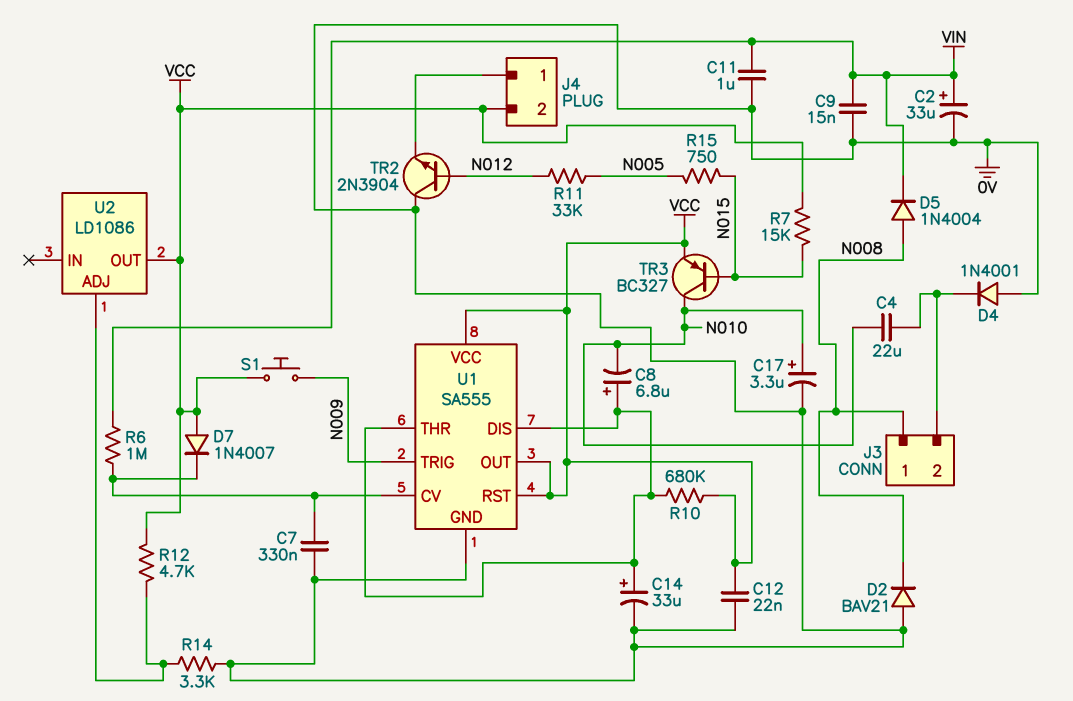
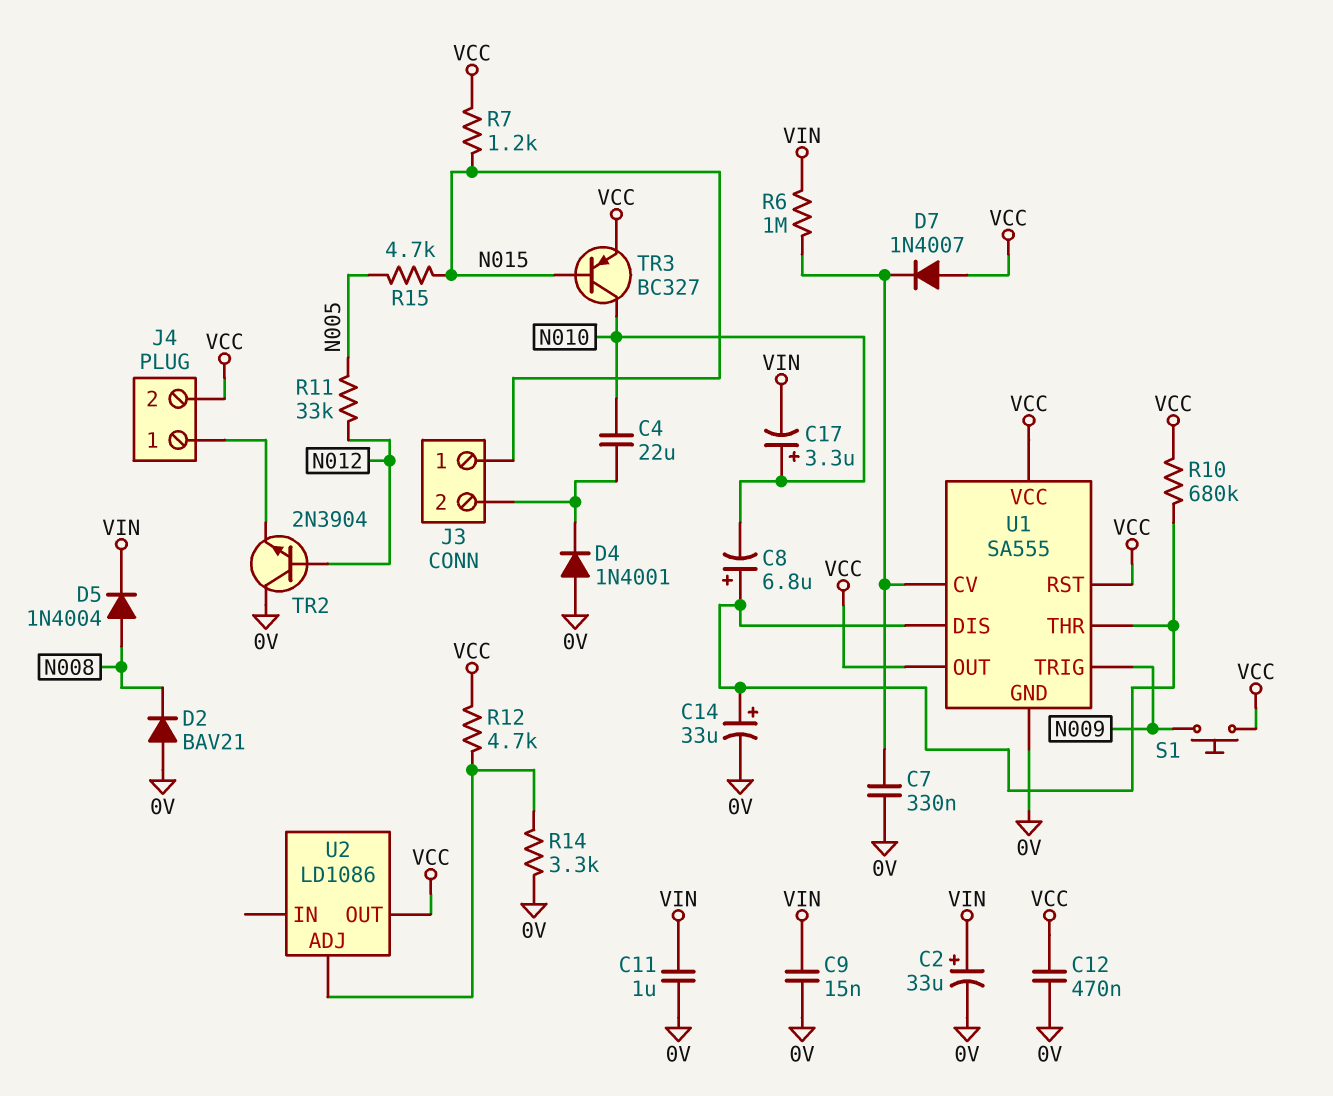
C12: 22nF (0V, VCC) -> 470nF (0V, VCC)
C17: 3.3uF (plus N010, minus 0V) -> 3.3uF (plus N010, minus VIN)
J3 pin 1: N008 -> N015
R7: 15k (N015, VCC) -> 1.2k (N015, VCC)
R15: 750 (N005, N015) -> 4.7k (N005, N015)

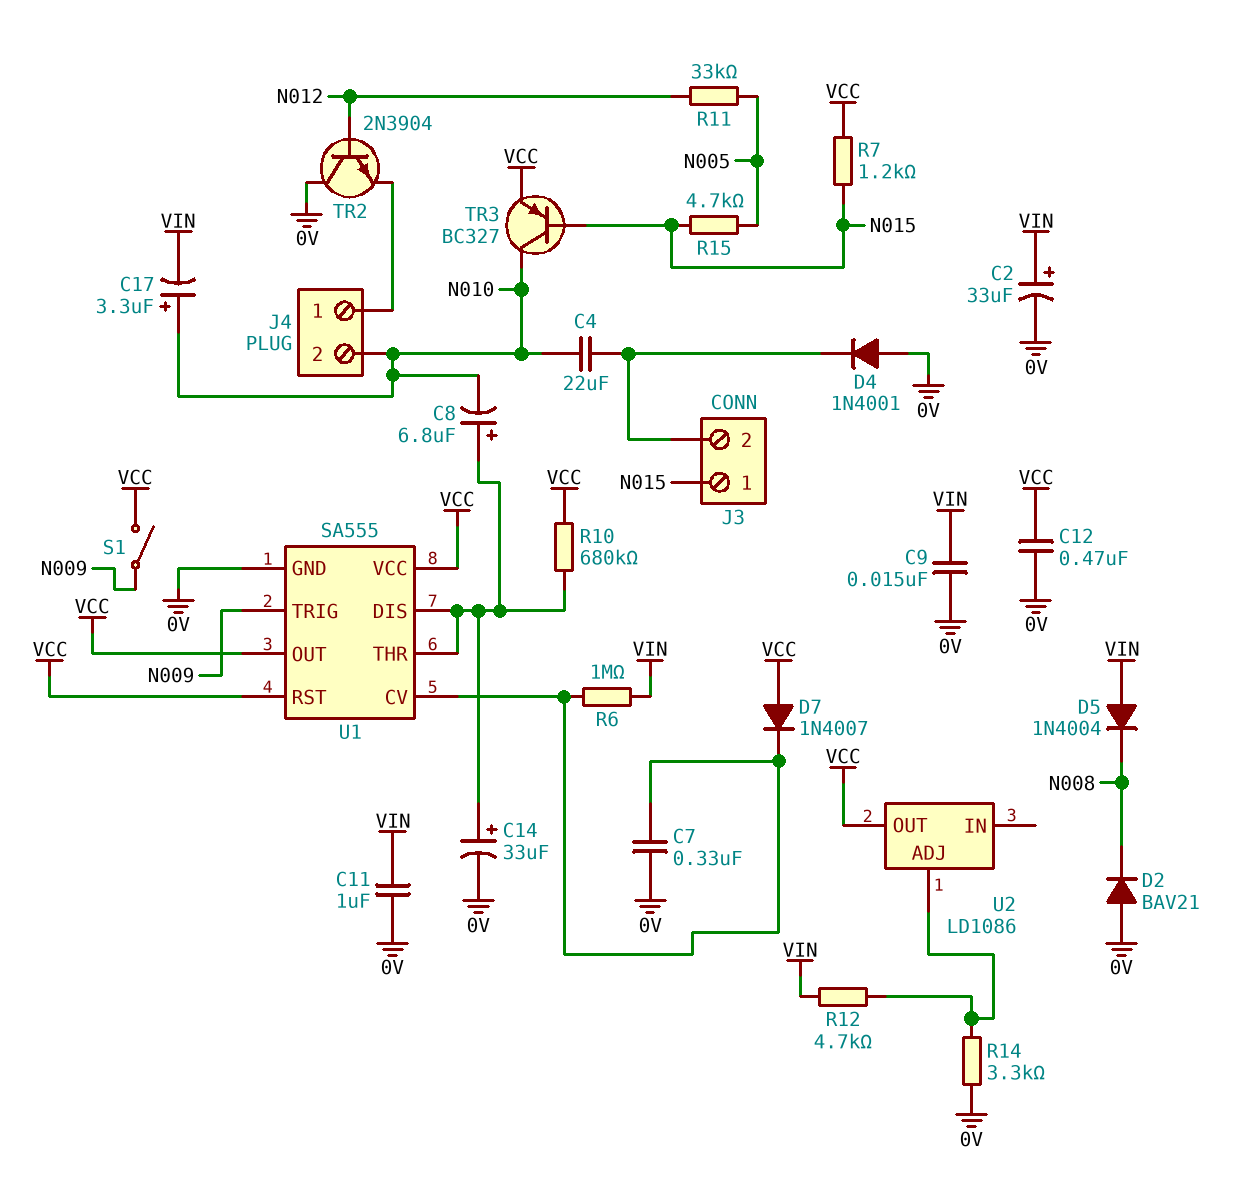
D5: diode 1N4004 (A N008, K VIN) -> diode 1N4004 (A VIN, K N008)
J4 pin 2: VCC -> N010
R12: 4.7k (U2/ADJ, VCC) -> 4.7k (U2/ADJ, VIN)
S1: button (N009, VCC) -> switch (N009, VCC)

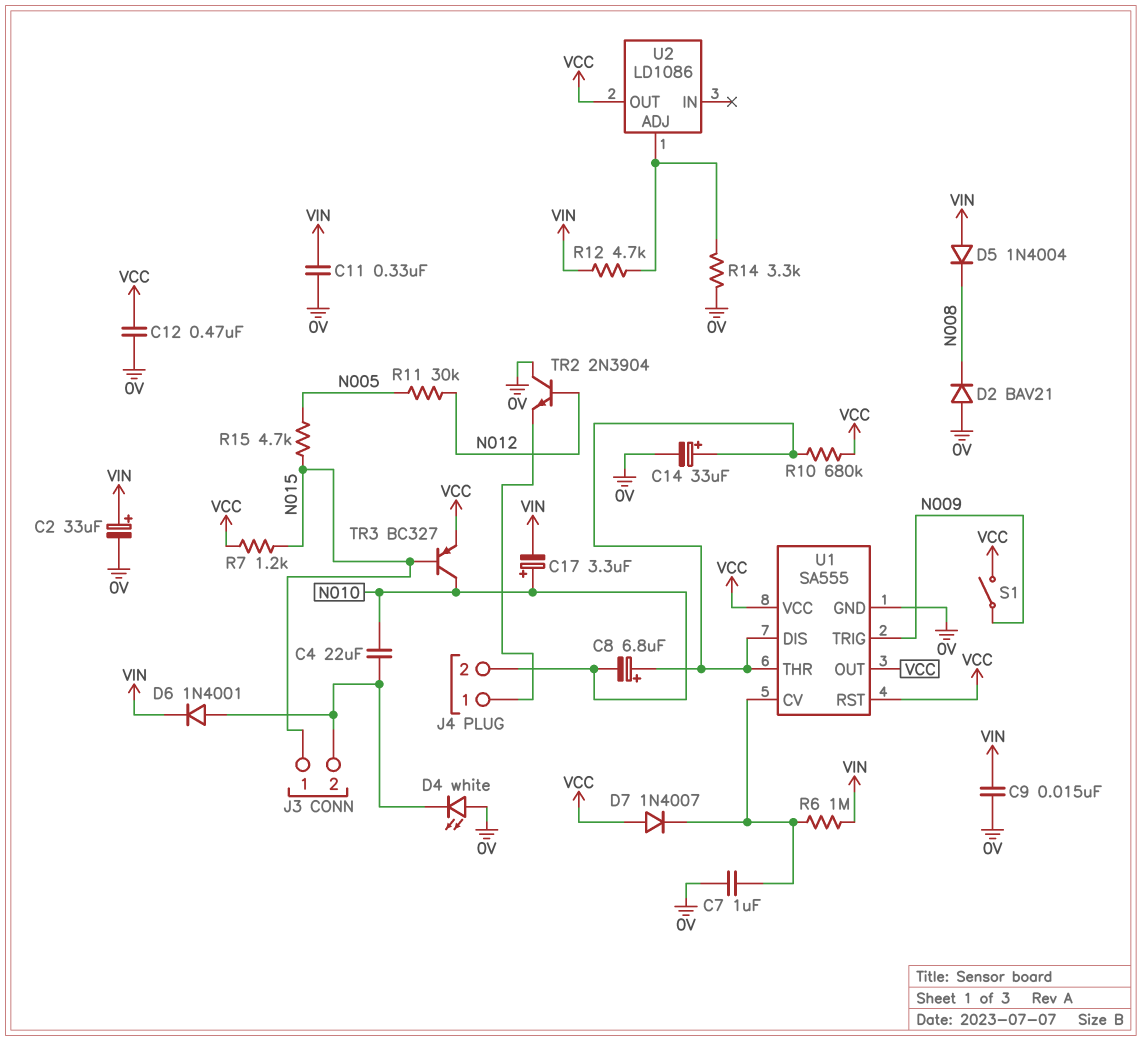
C7: 330nF (0V, U1/CV) -> 1uF (0V, U1/CV)
C11: 1uF (0V, VIN) -> 330nF (0V, VIN)
D4: diode 1N4001 (A 0V, K J3/2) -> LED white (A 0V, K J3/2)
D6: none -> diode 1N4001 (A J3/2, K VIN)
R11: 33k (N005, N012) -> 30k (N005, N012)

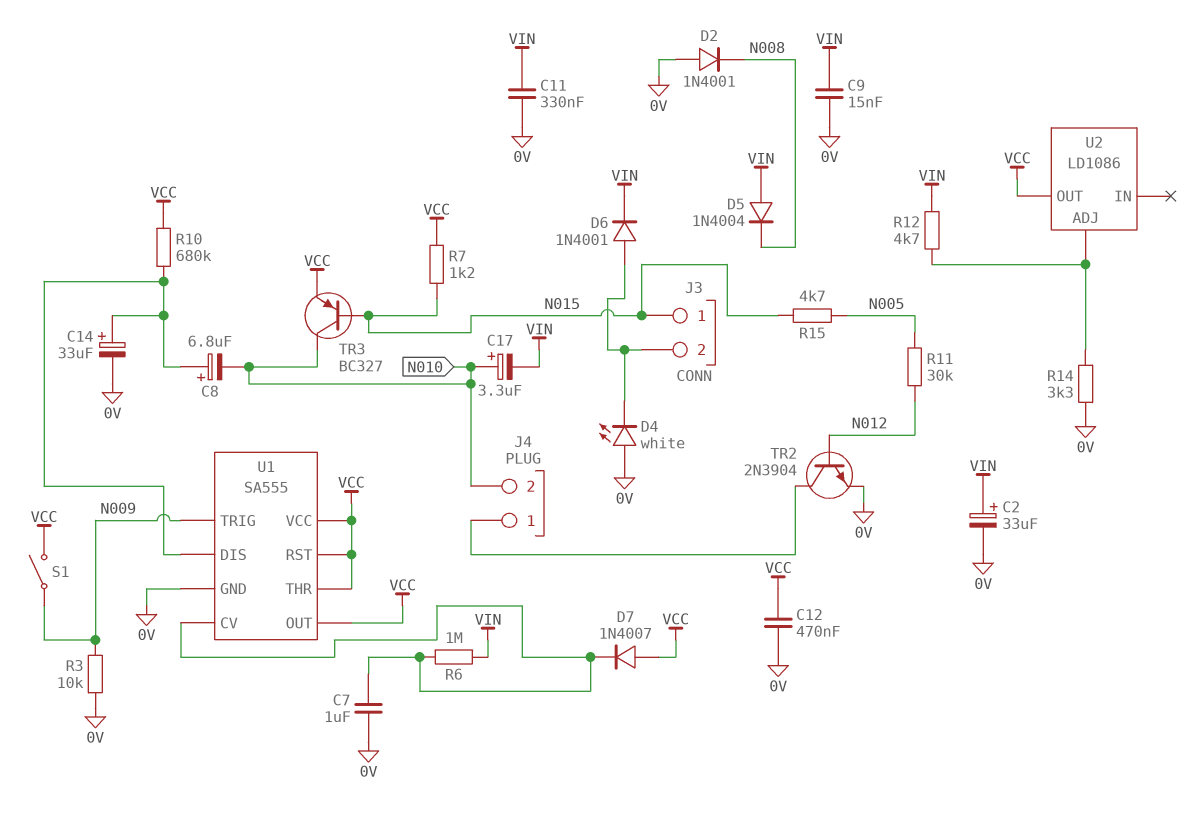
C4: 22uF (J3/2, N010) -> none
D2: diode BAV21 (A 0V, K N008) -> diode 1N4001 (A 0V, K N008)
R3: none -> 10k (0V, N009)
TR2: NPN 2N3904 (B N012, C 0V, E J4/1) -> NPN 2N3904 (B N012, C J4/1, E 0V)
U1 pin THR: U1/DIS -> VCC

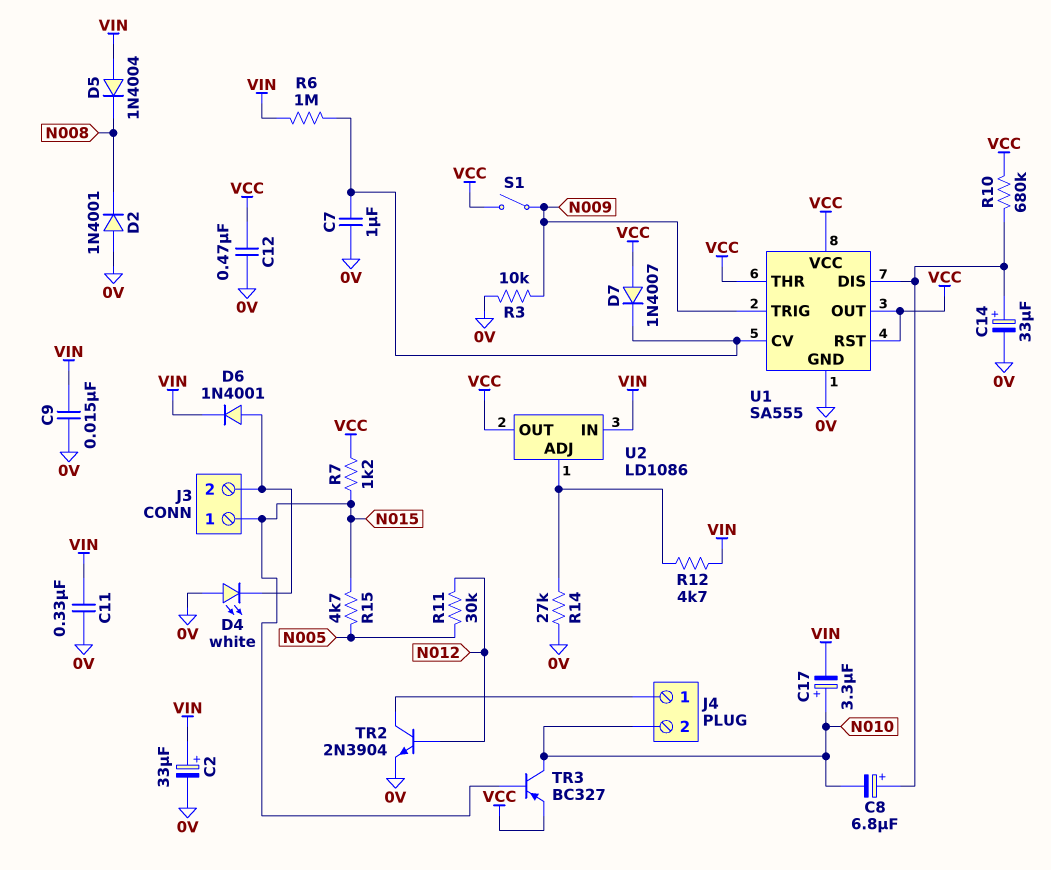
R14: 3.3k (0V, U2/ADJ) -> 27k (0V, U2/ADJ)
U2 pin IN: none -> VIN

